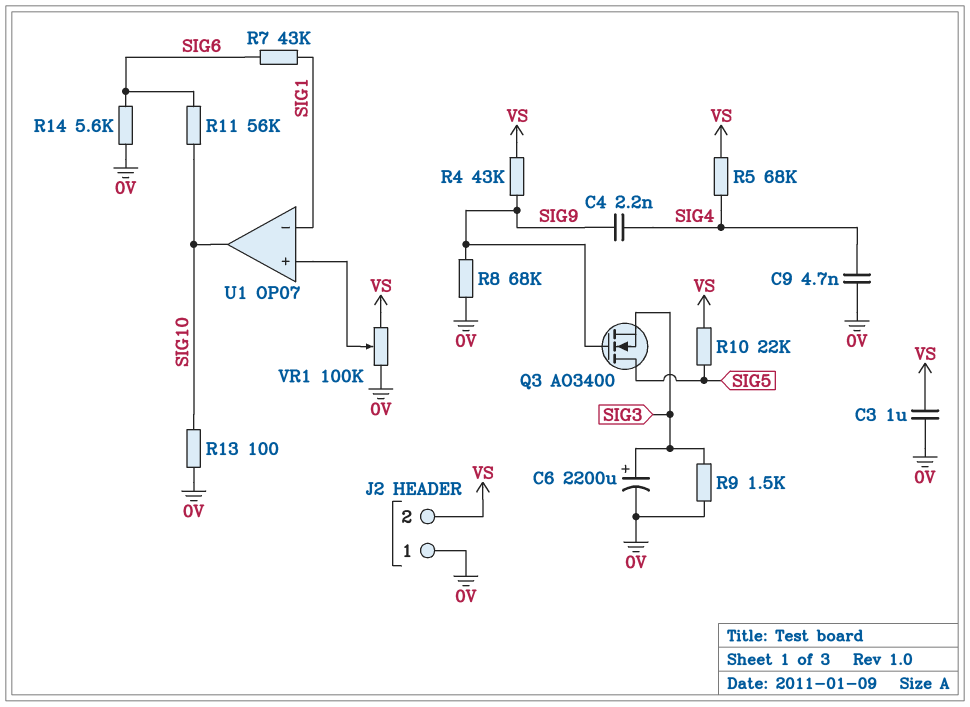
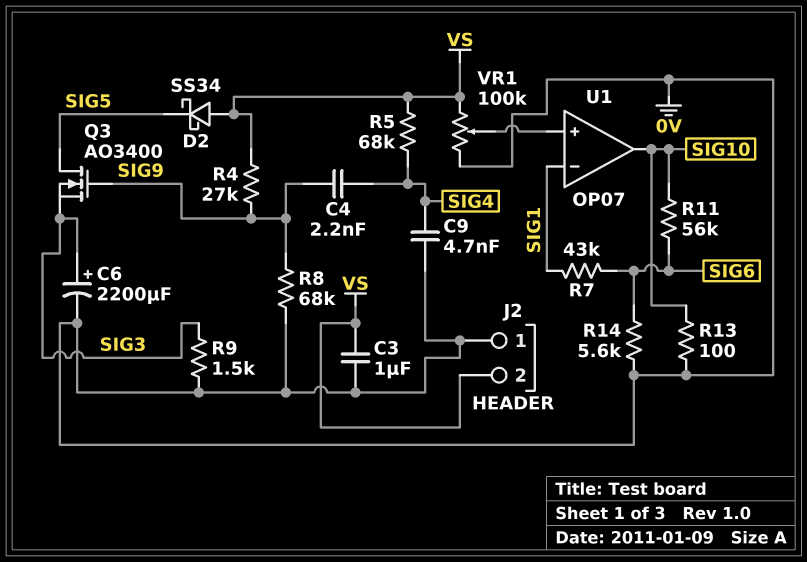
D2: none -> schottky SS34 (A VS, K SIG5)
R4: 43k (SIG9, VS) -> 27k (SIG9, VS)
R10: 22k (SIG5, VS) -> none

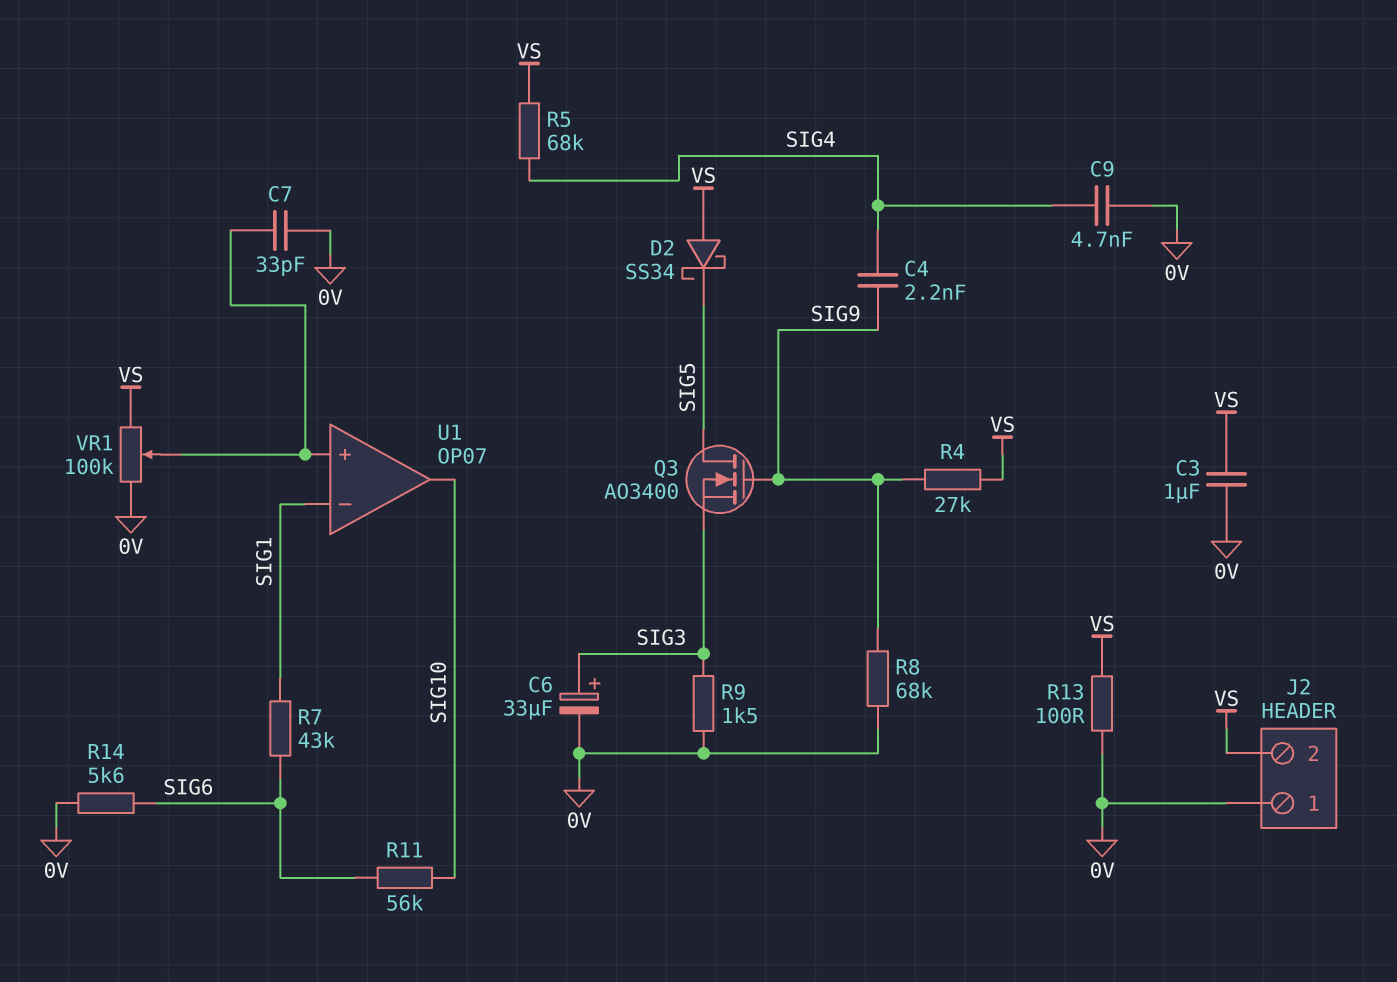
C6: 2200uF (plus SIG3, minus 0V) -> 33uF (plus SIG3, minus 0V)
C7: none -> 33pF (0V, U1/in+)
R13: 100 (0V, SIG10) -> 100 (0V, VS)

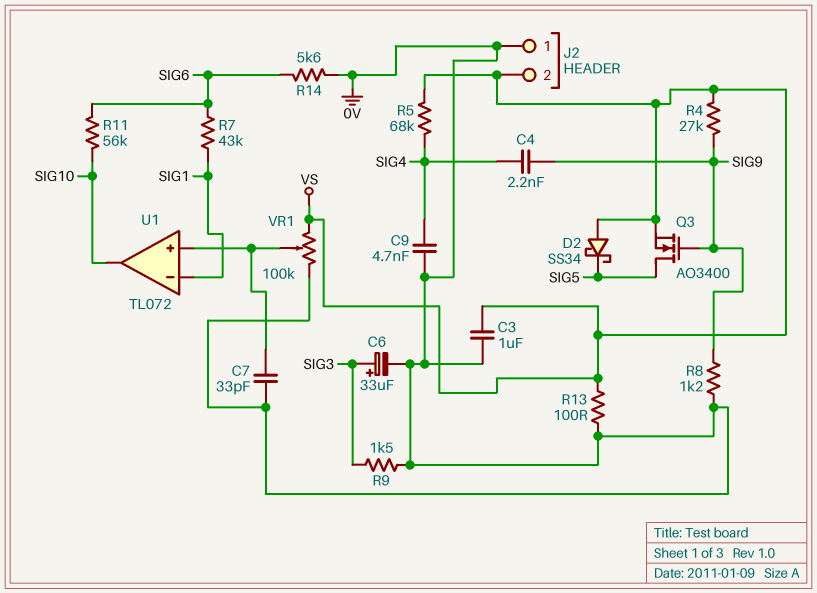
Q3: NMOS AO3400 (G SIG9, D SIG5, S SIG3) -> NMOS AO3400 (G SIG9, D SIG5, S VS)
R8: 68k (0V, SIG9) -> 1.2k (0V, SIG9)
U1: OP07 -> TL072

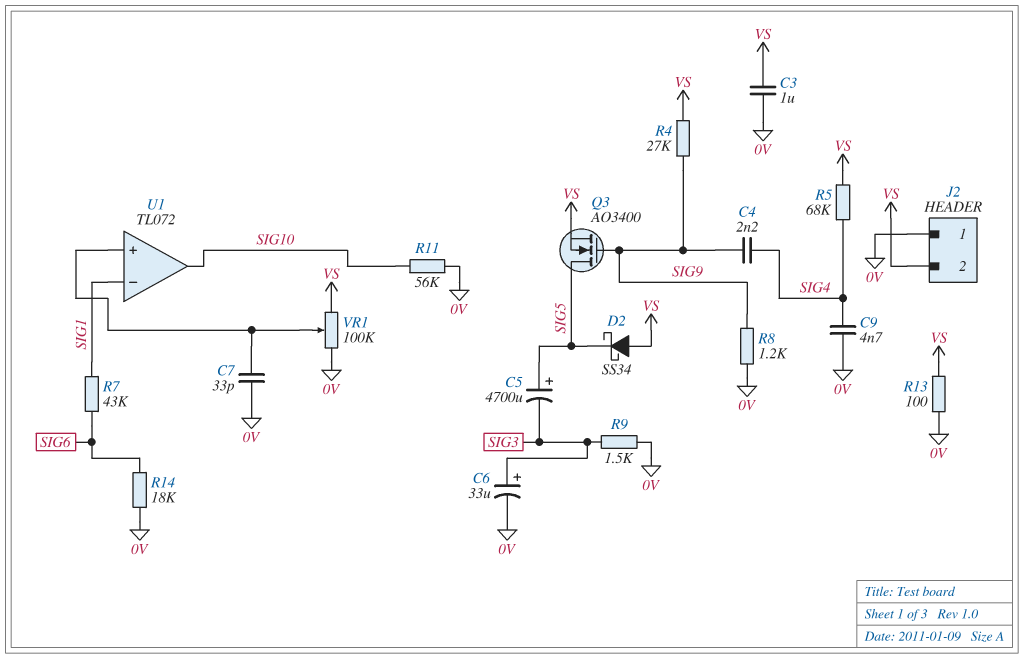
C5: none -> 4700uF (plus SIG5, minus SIG3)
R11: 56k (SIG6, SIG10) -> 56k (0V, SIG10)
R14: 5.6k (0V, SIG6) -> 18k (0V, SIG6)

